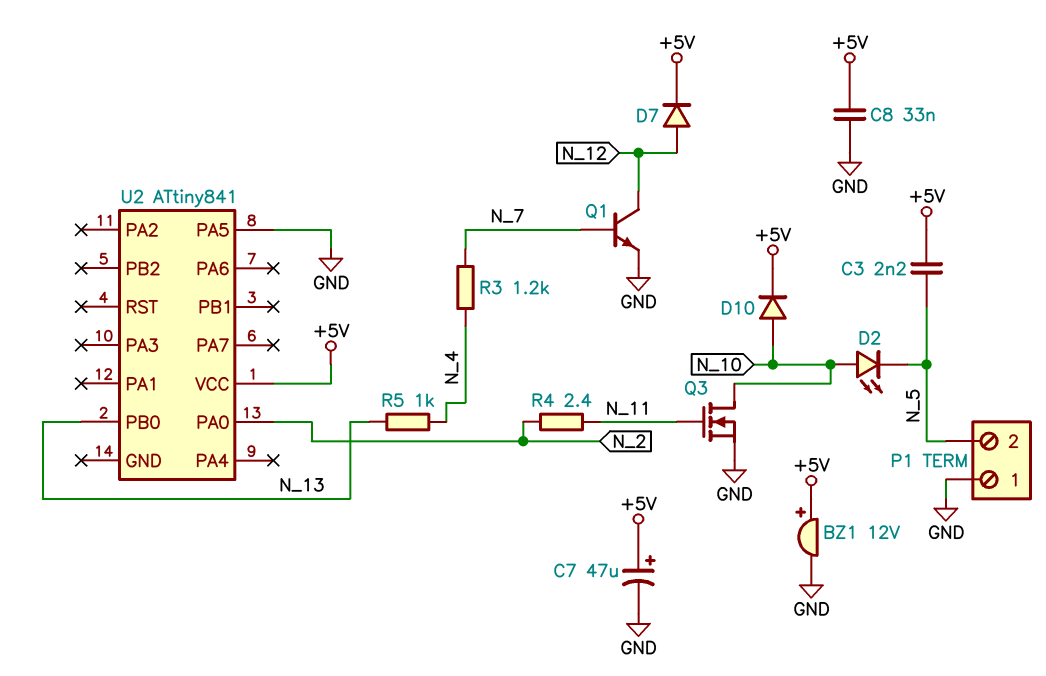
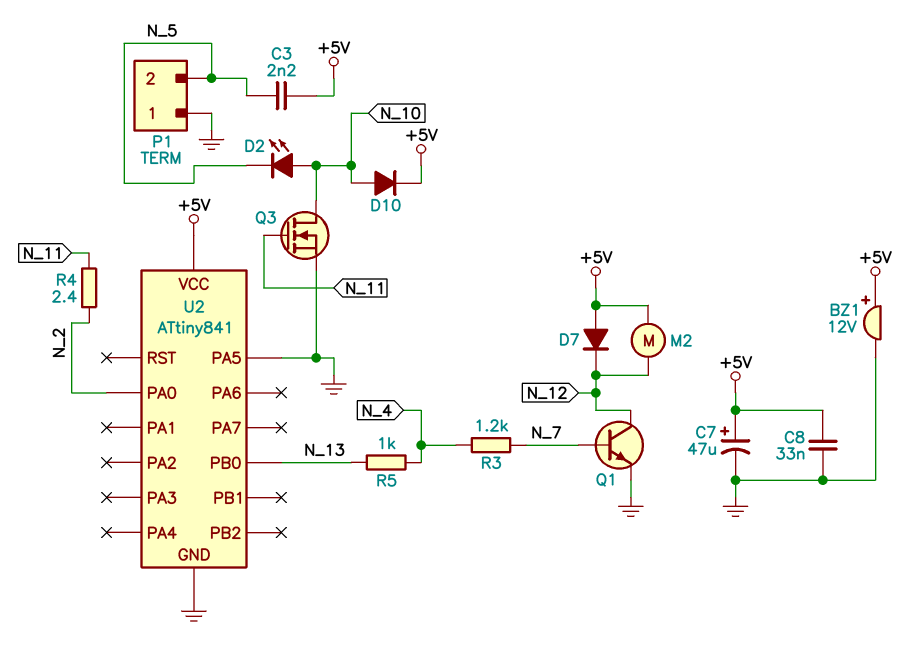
D7: diode (A N_12, K +5V) -> diode (A +5V, K N_12)
M2: none -> motor (+5V, N_12)
U2 pin GND: none -> GND

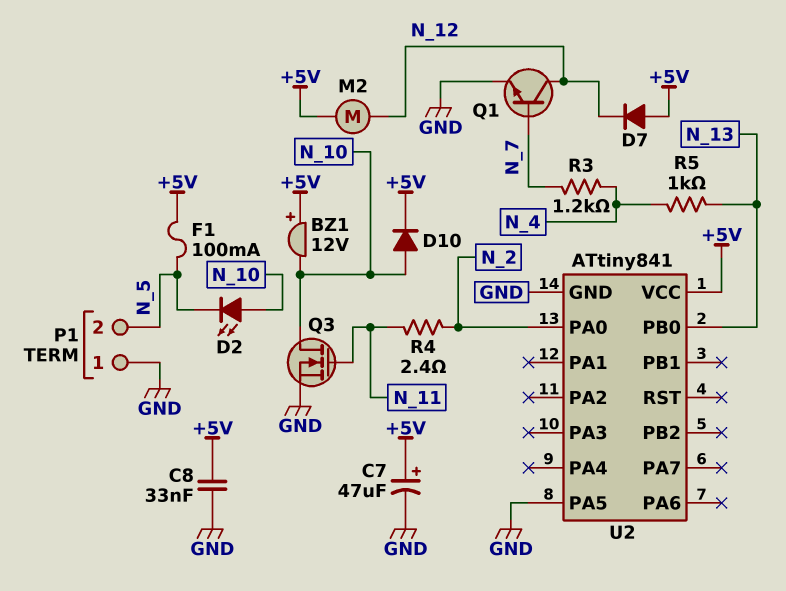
BZ1: buzzer 12V (plus +5V, minus GND) -> buzzer 12V (plus +5V, minus N_10)
C3: 2.2nF (+5V, N_5) -> none
F1: none -> 100mA (+5V, N_5)

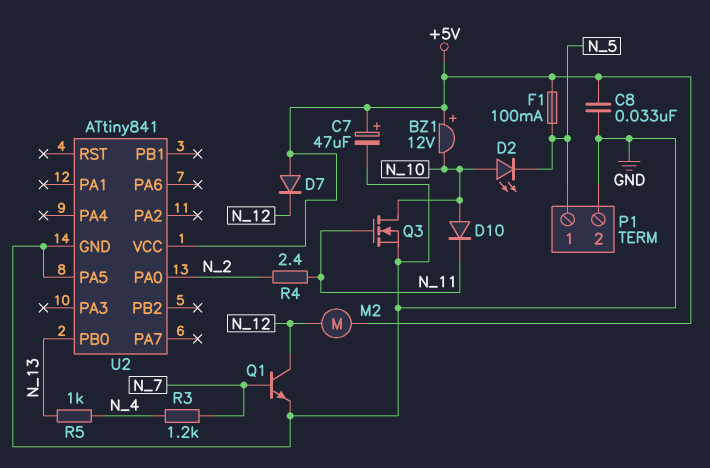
D10: diode (A N_10, K +5V) -> diode (A N_10, K N_11)
P1 pin 1: GND -> N_5
P1 pin 2: N_5 -> GND

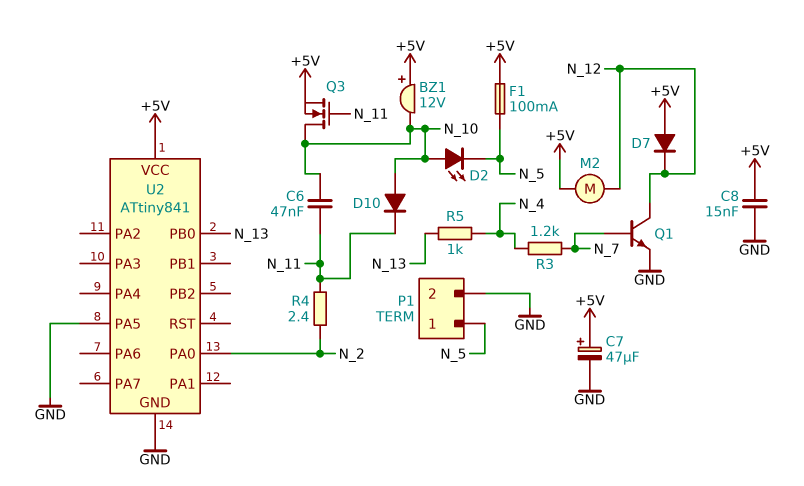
C6: none -> 47nF (N_10, N_11)
C8: 33nF (+5V, GND) -> 15nF (+5V, GND)
Q3: NMOS (G N_11, D N_10, S GND) -> NMOS (G N_11, D N_10, S +5V)

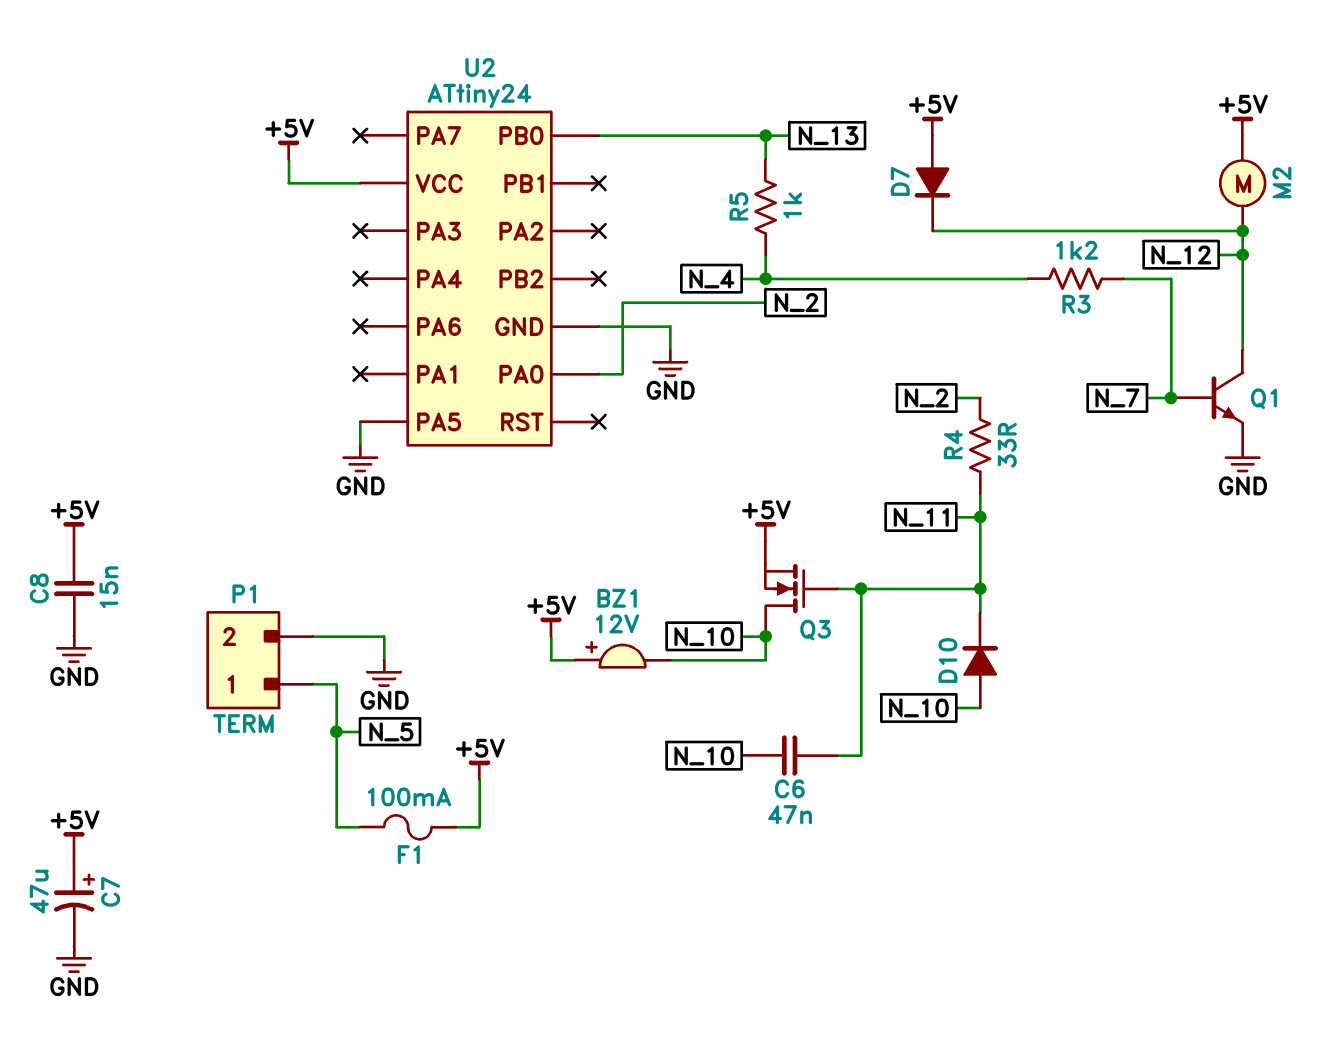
D2: LED (A N_10, K N_5) -> none
R4: 2.4 (N_2, N_11) -> 33 (N_2, N_11)
U2: ATtiny841 -> ATtiny24

